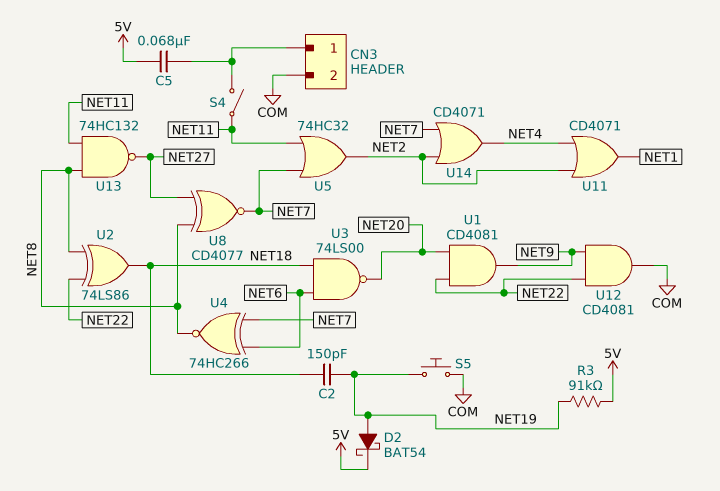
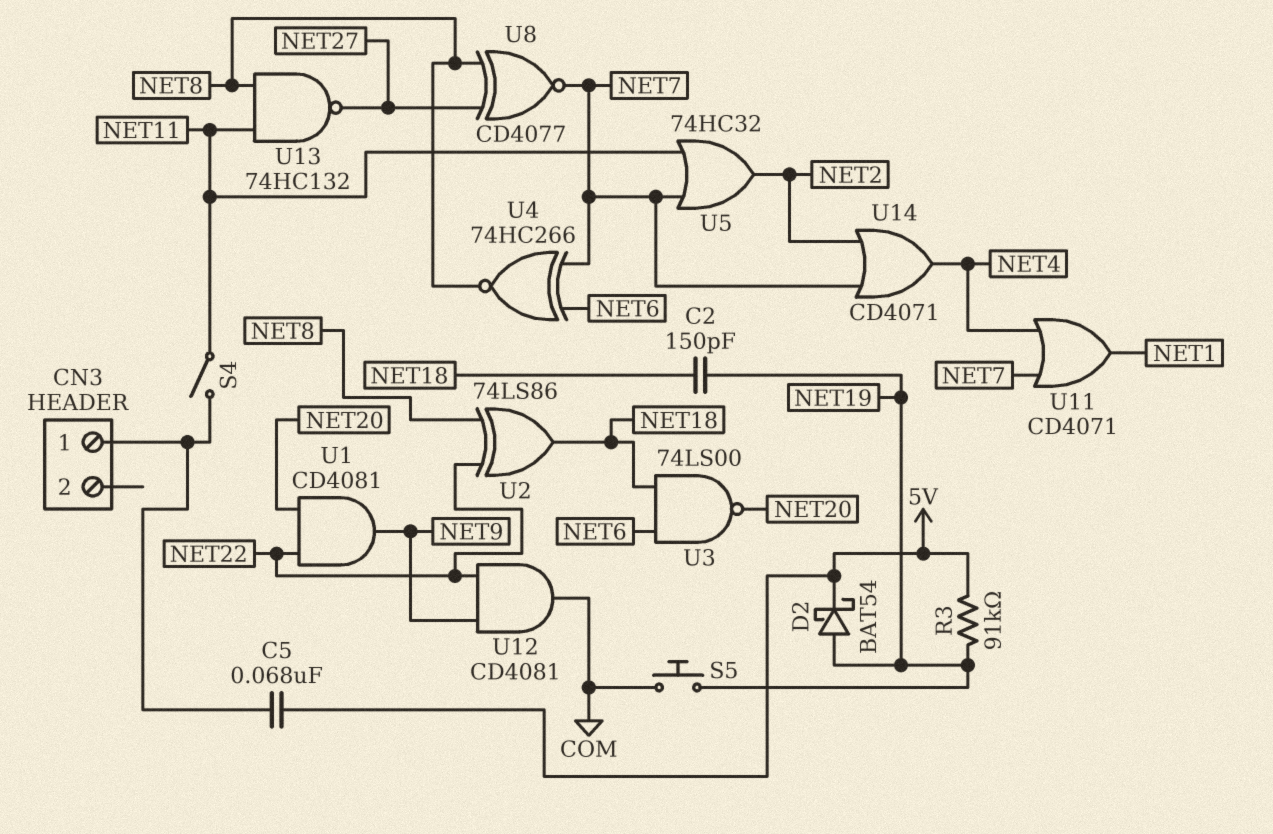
CN3 pin 2: COM -> none
U11: OR CD4071 (in NET2, in NET4, out NET1) -> OR CD4071 (in NET4, in NET7, out NET1)

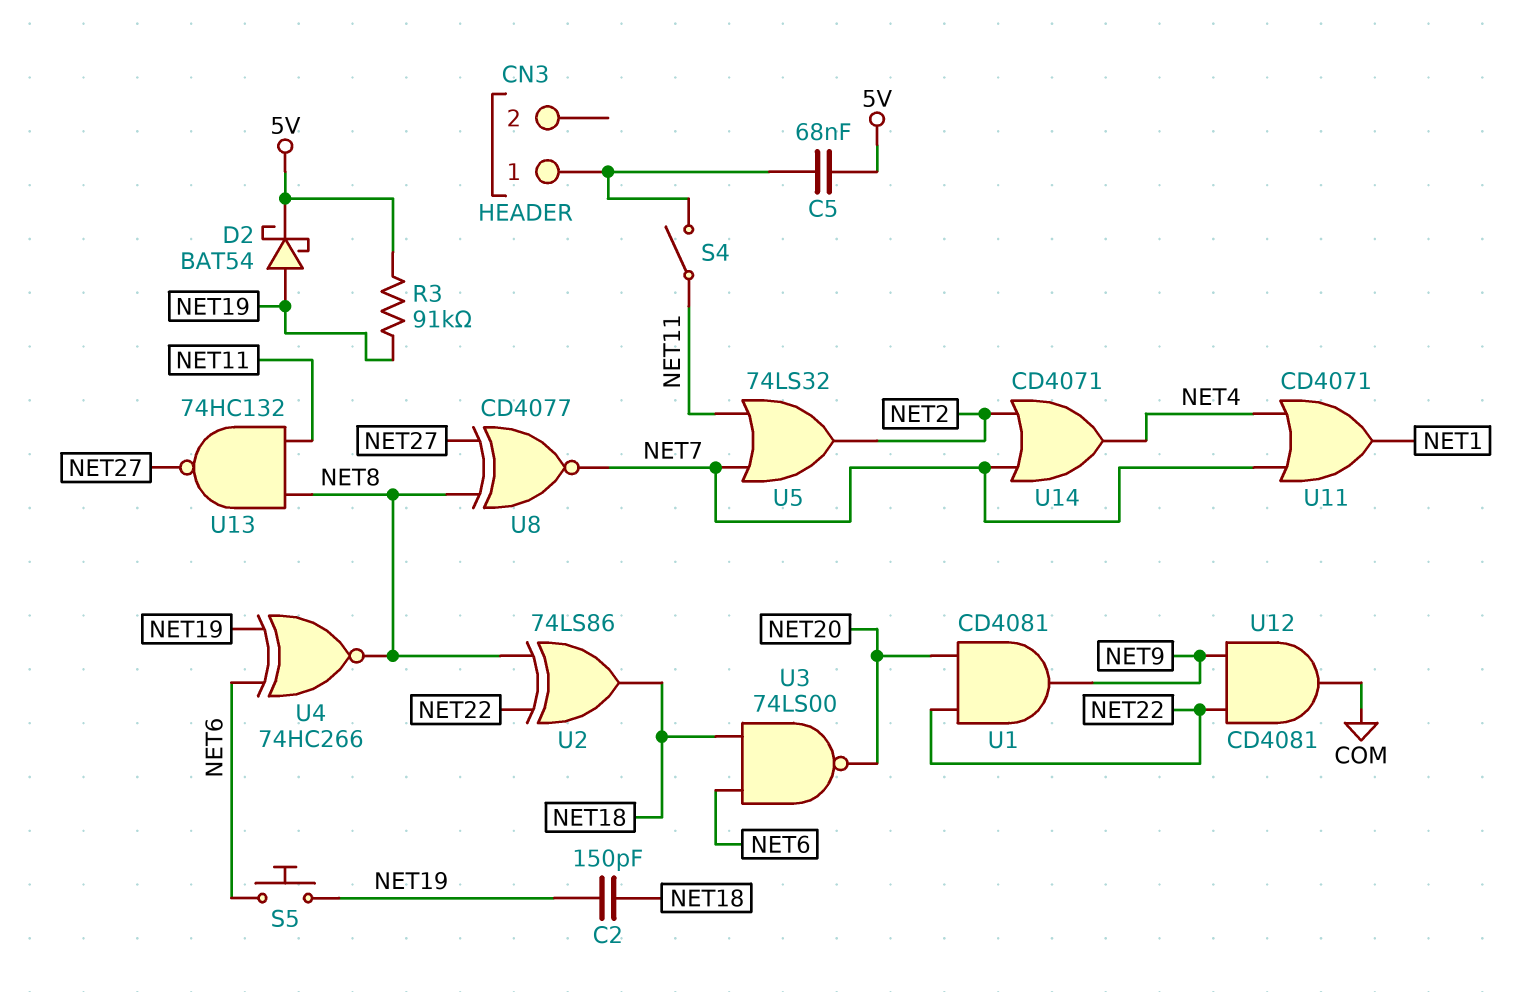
S5: button (COM, NET19) -> button (NET6, NET19)
U4: XNOR 74HC266 (in NET6, in NET7, out NET8) -> XNOR 74HC266 (in NET6, in NET19, out NET8)
U5: OR 74HC32 (in NET7, in NET11, out NET2) -> OR 74LS32 (in NET7, in NET11, out NET2)

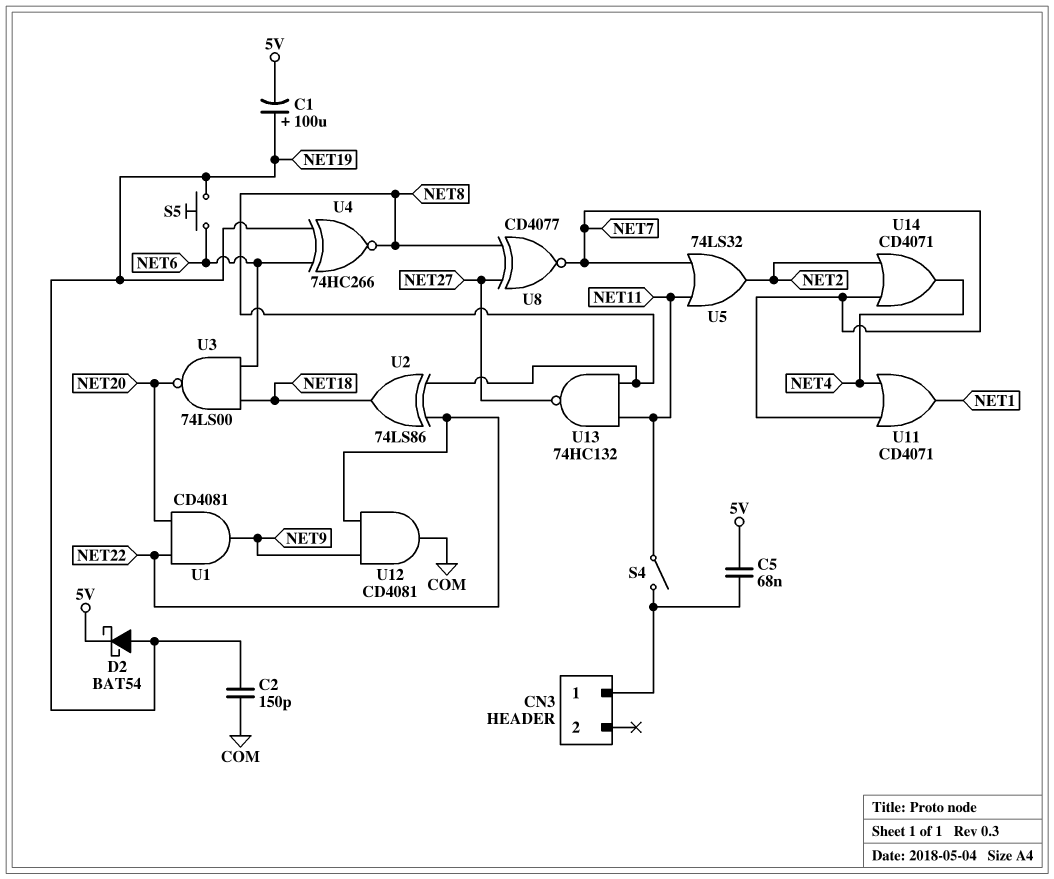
C1: none -> 100uF (plus NET19, minus 5V)
C2: 150pF (NET18, NET19) -> 150pF (COM, NET19)
R3: 91k (5V, NET19) -> none

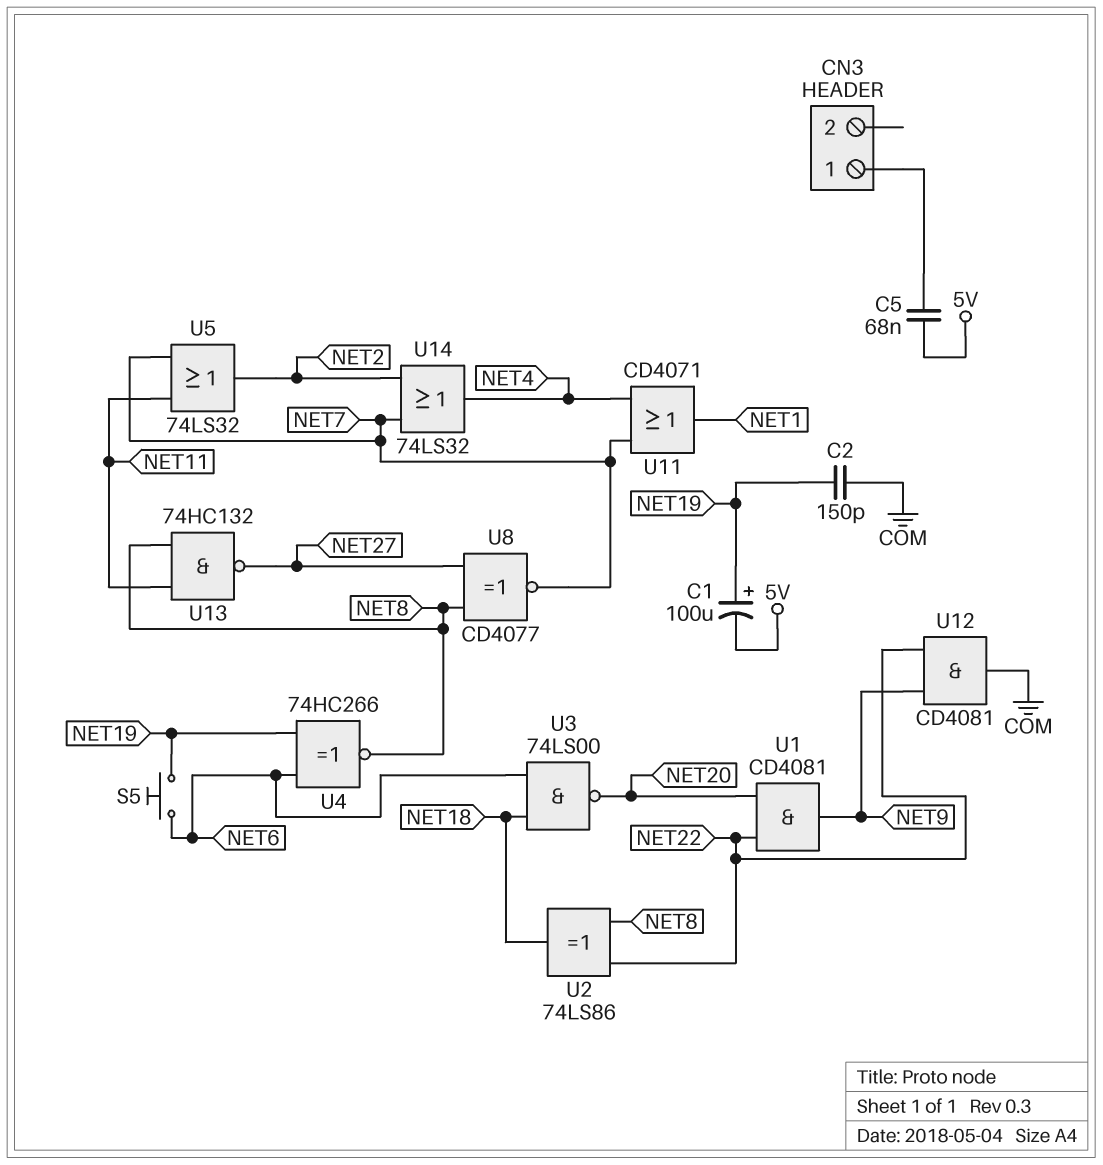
D2: schottky BAT54 (A NET19, K 5V) -> none
S4: switch (CN3/1, NET11) -> none
U14: OR CD4071 (in NET2, in NET7, out NET4) -> OR 74LS32 (in NET2, in NET7, out NET4)

